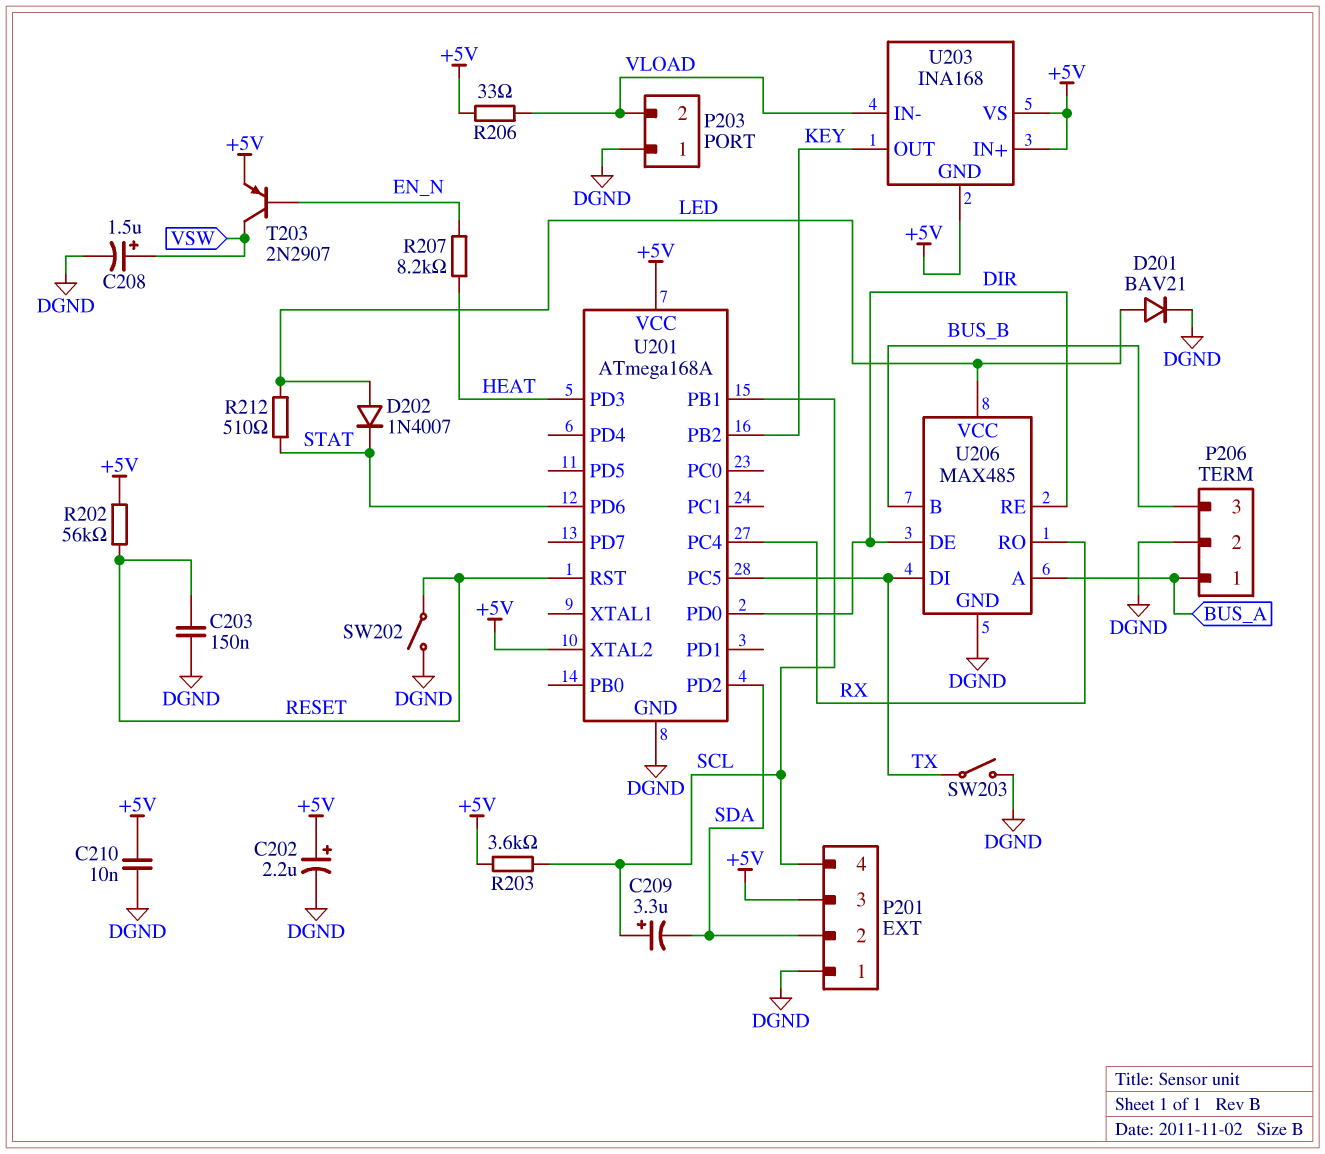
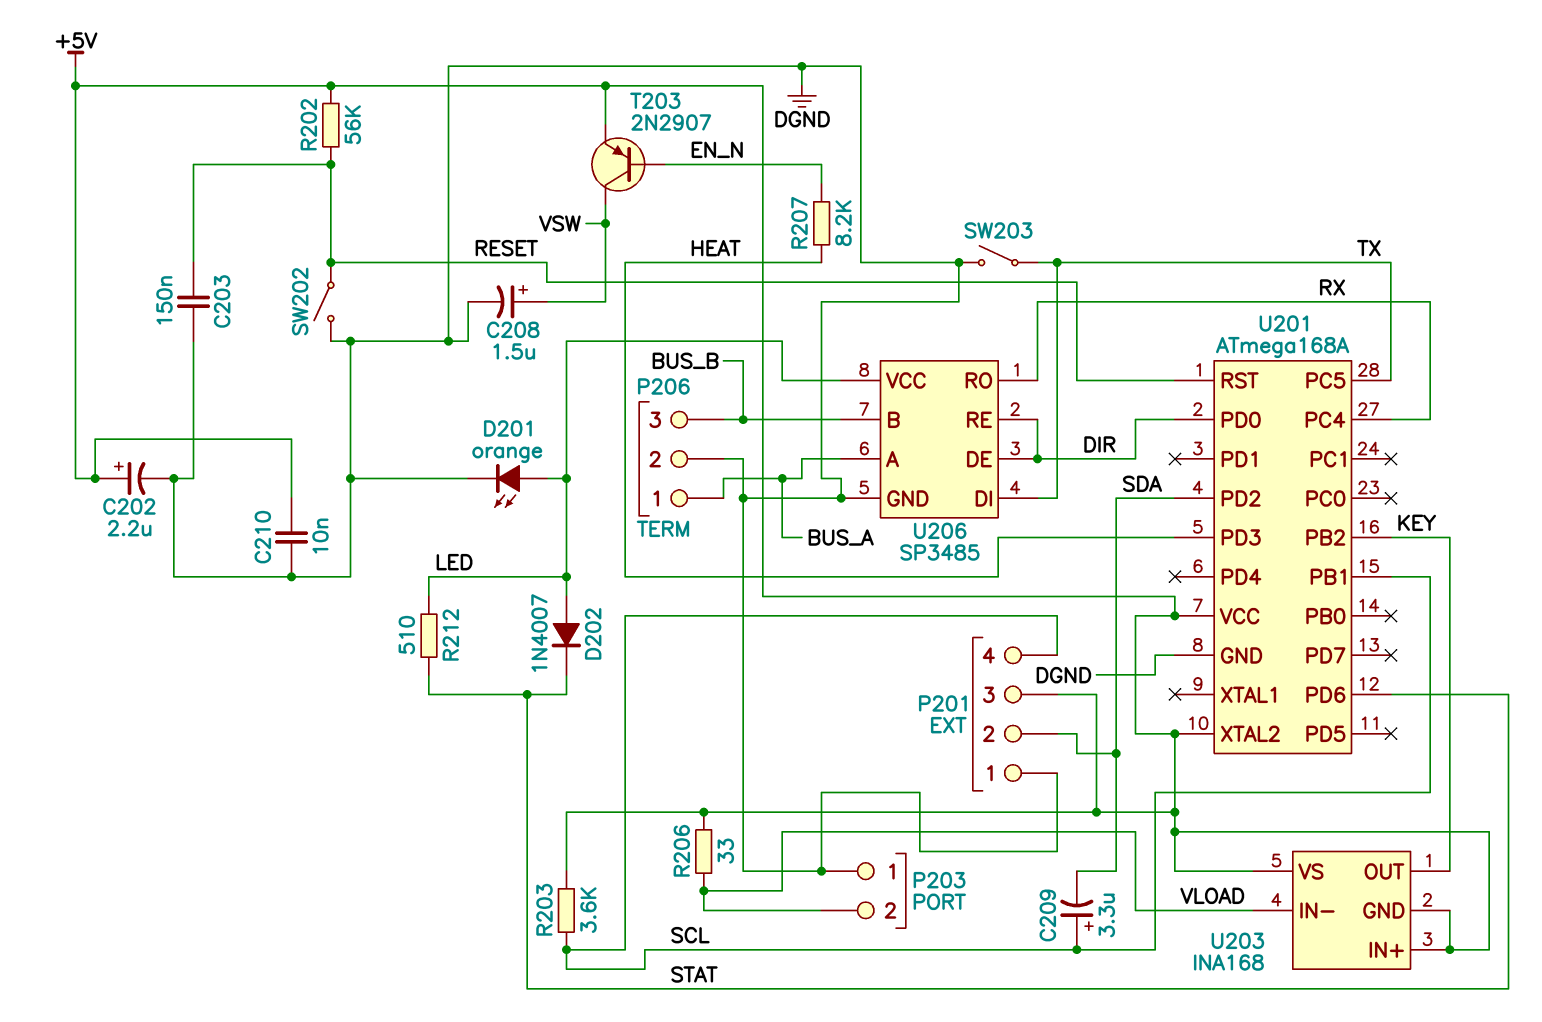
D201: diode BAV21 (A LED, K DGND) -> LED orange (A LED, K DGND)
U206: MAX485 -> SP3485

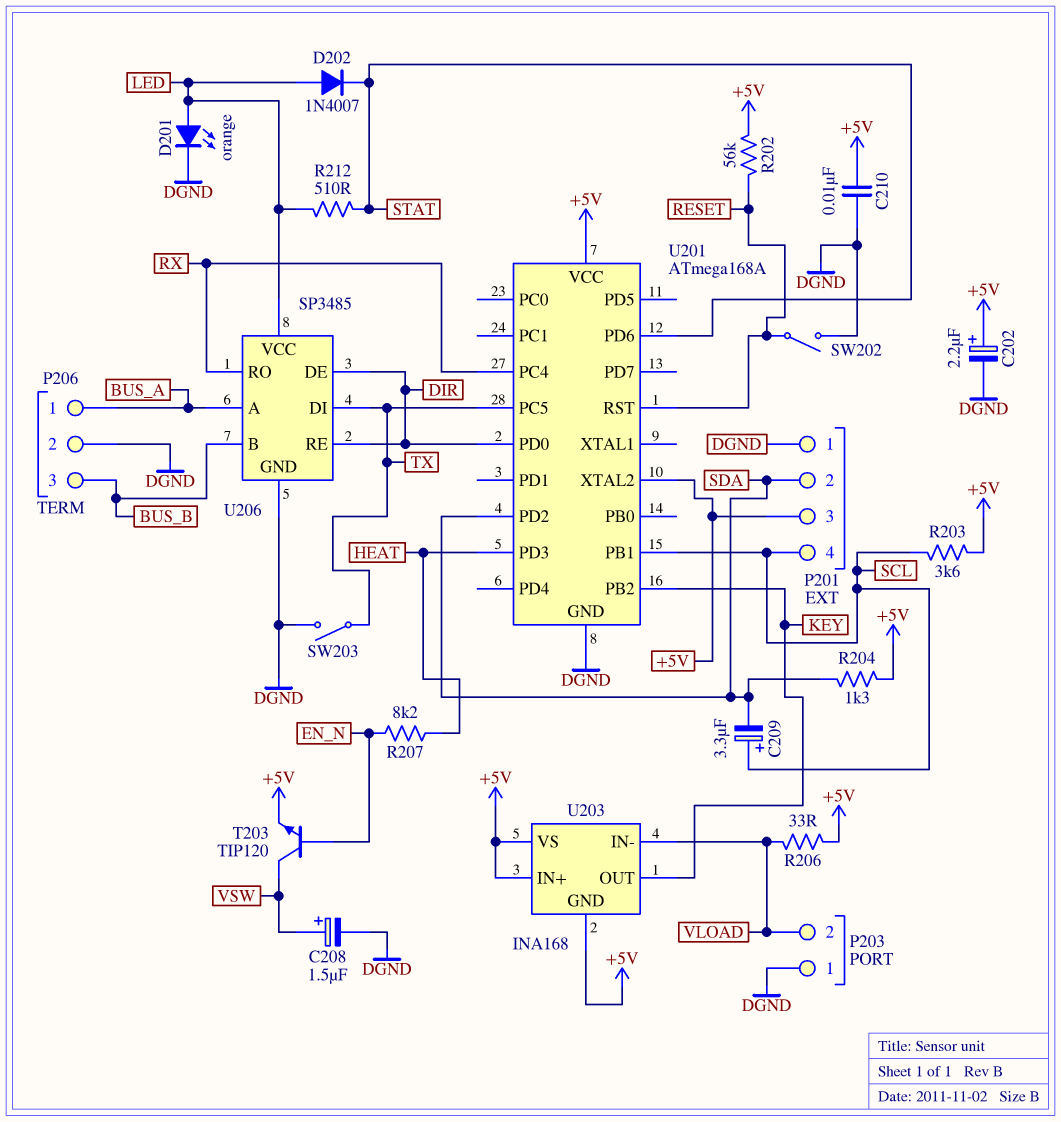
C203: 150nF (DGND, RESET) -> none
R204: none -> 1.3k (+5V, SDA)
T203: PNP 2N2907 (B EN_N, C VSW, E +5V) -> NPN TIP120 (B EN_N, C VSW, E +5V)

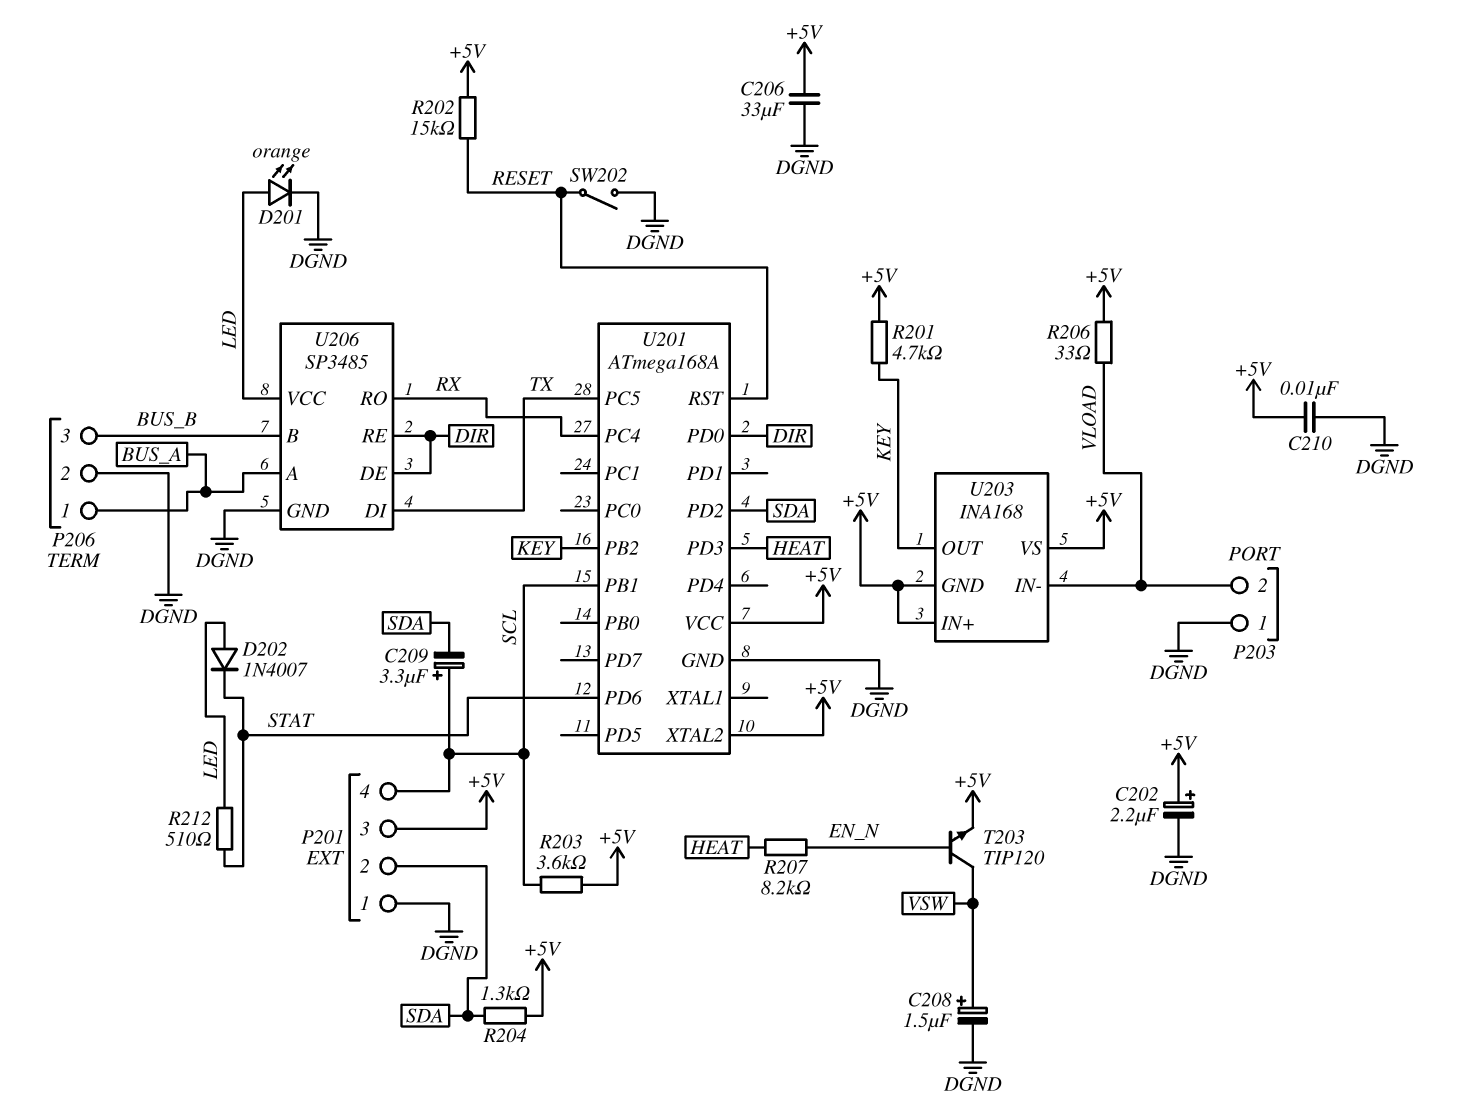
C206: none -> 33uF (+5V, DGND)
R201: none -> 4.7k (+5V, KEY)
R202: 56k (+5V, RESET) -> 15k (+5V, RESET)
SW203: switch (DGND, TX) -> none

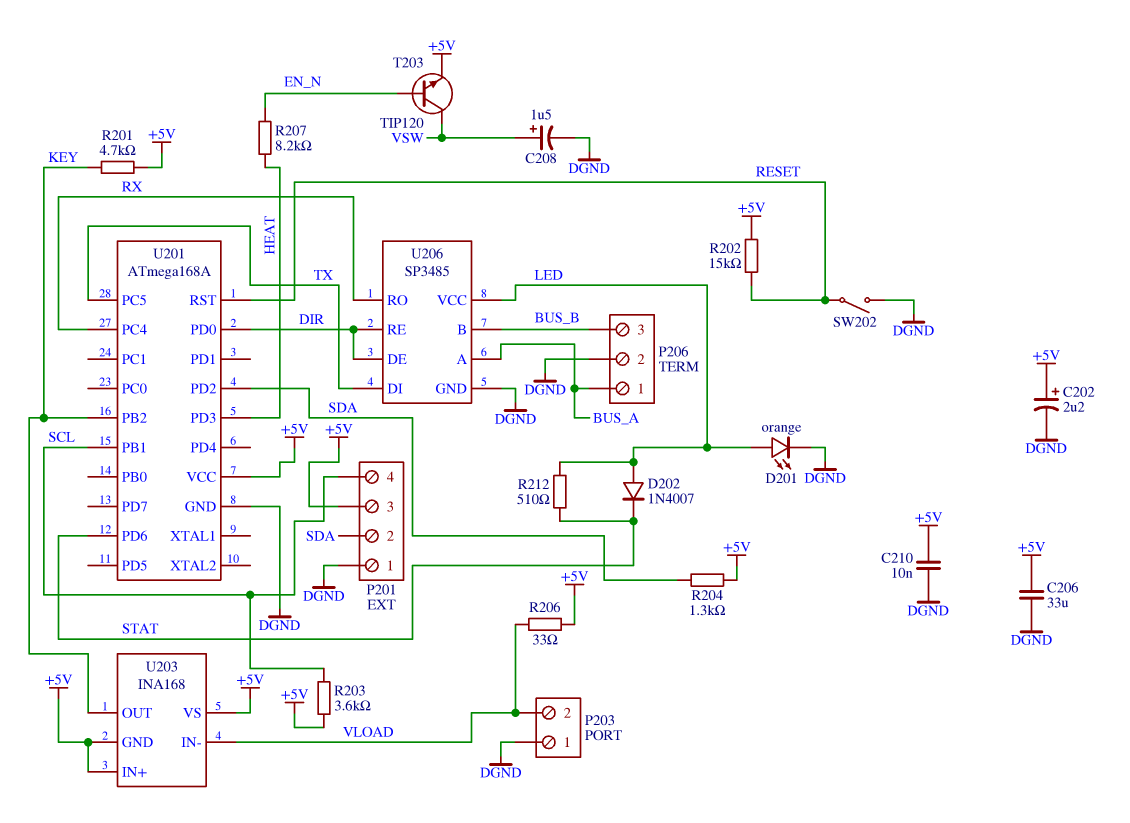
C209: 3.3uF (plus SCL, minus SDA) -> none
U201 pin XTAL2: +5V -> none

